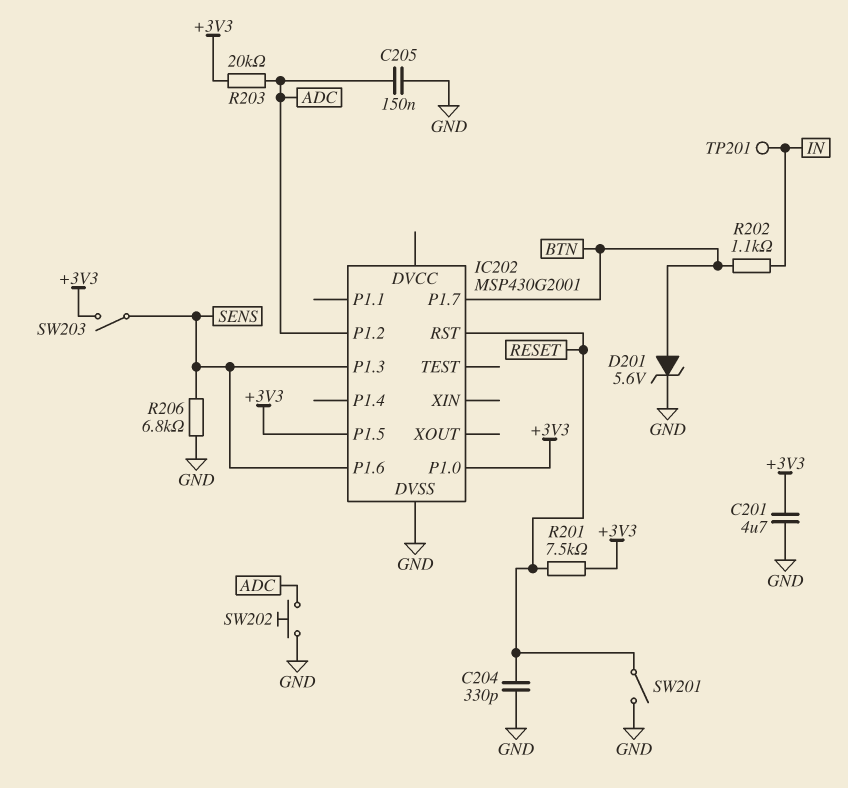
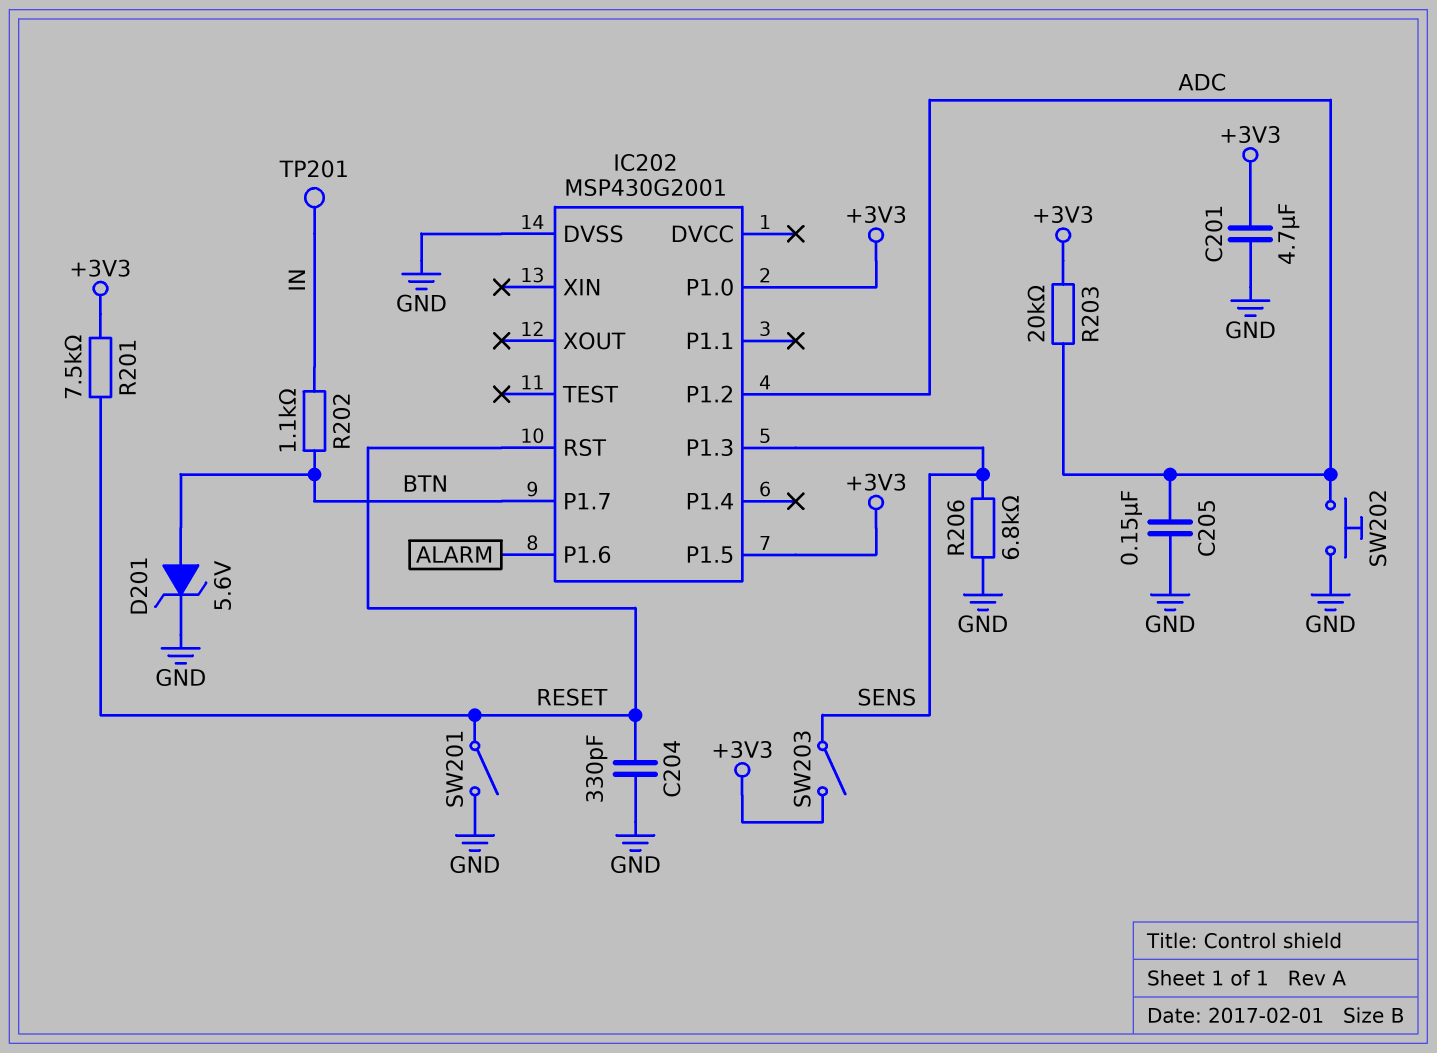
IC202 pin P1.6: SENS -> ALARM

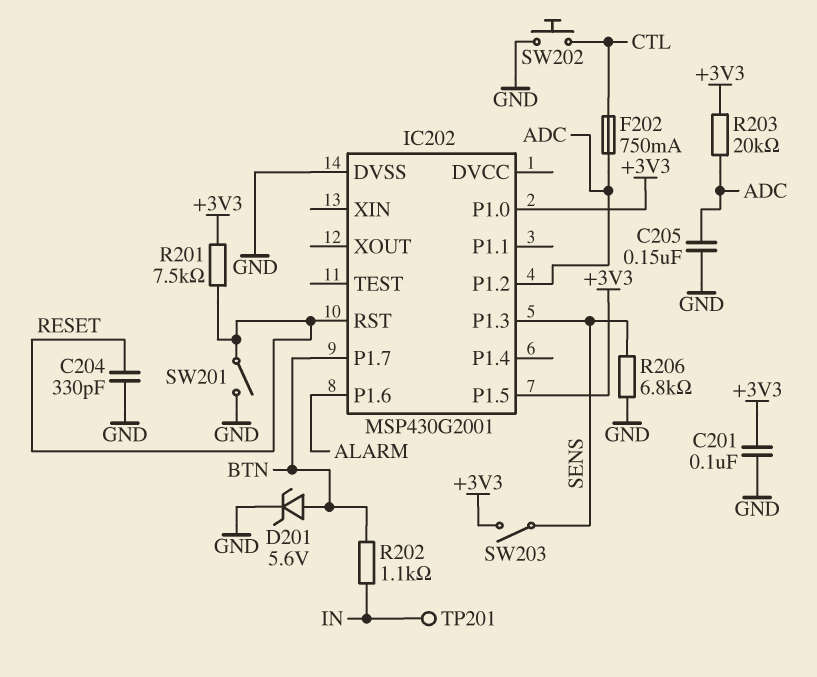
C201: 4.7uF (+3V3, GND) -> 100nF (+3V3, GND)
F202: none -> 750mA (ADC, CTL)
SW202: button (ADC, GND) -> button (CTL, GND)

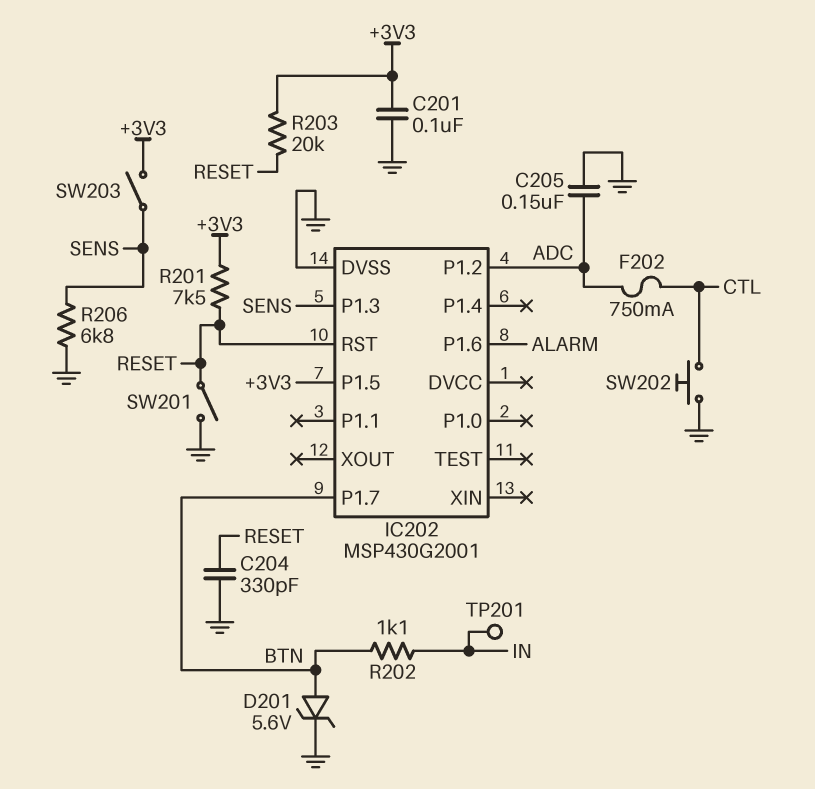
IC202 pin P1.0: +3V3 -> none
R203: 20k (+3V3, ADC) -> 20k (+3V3, RESET)

